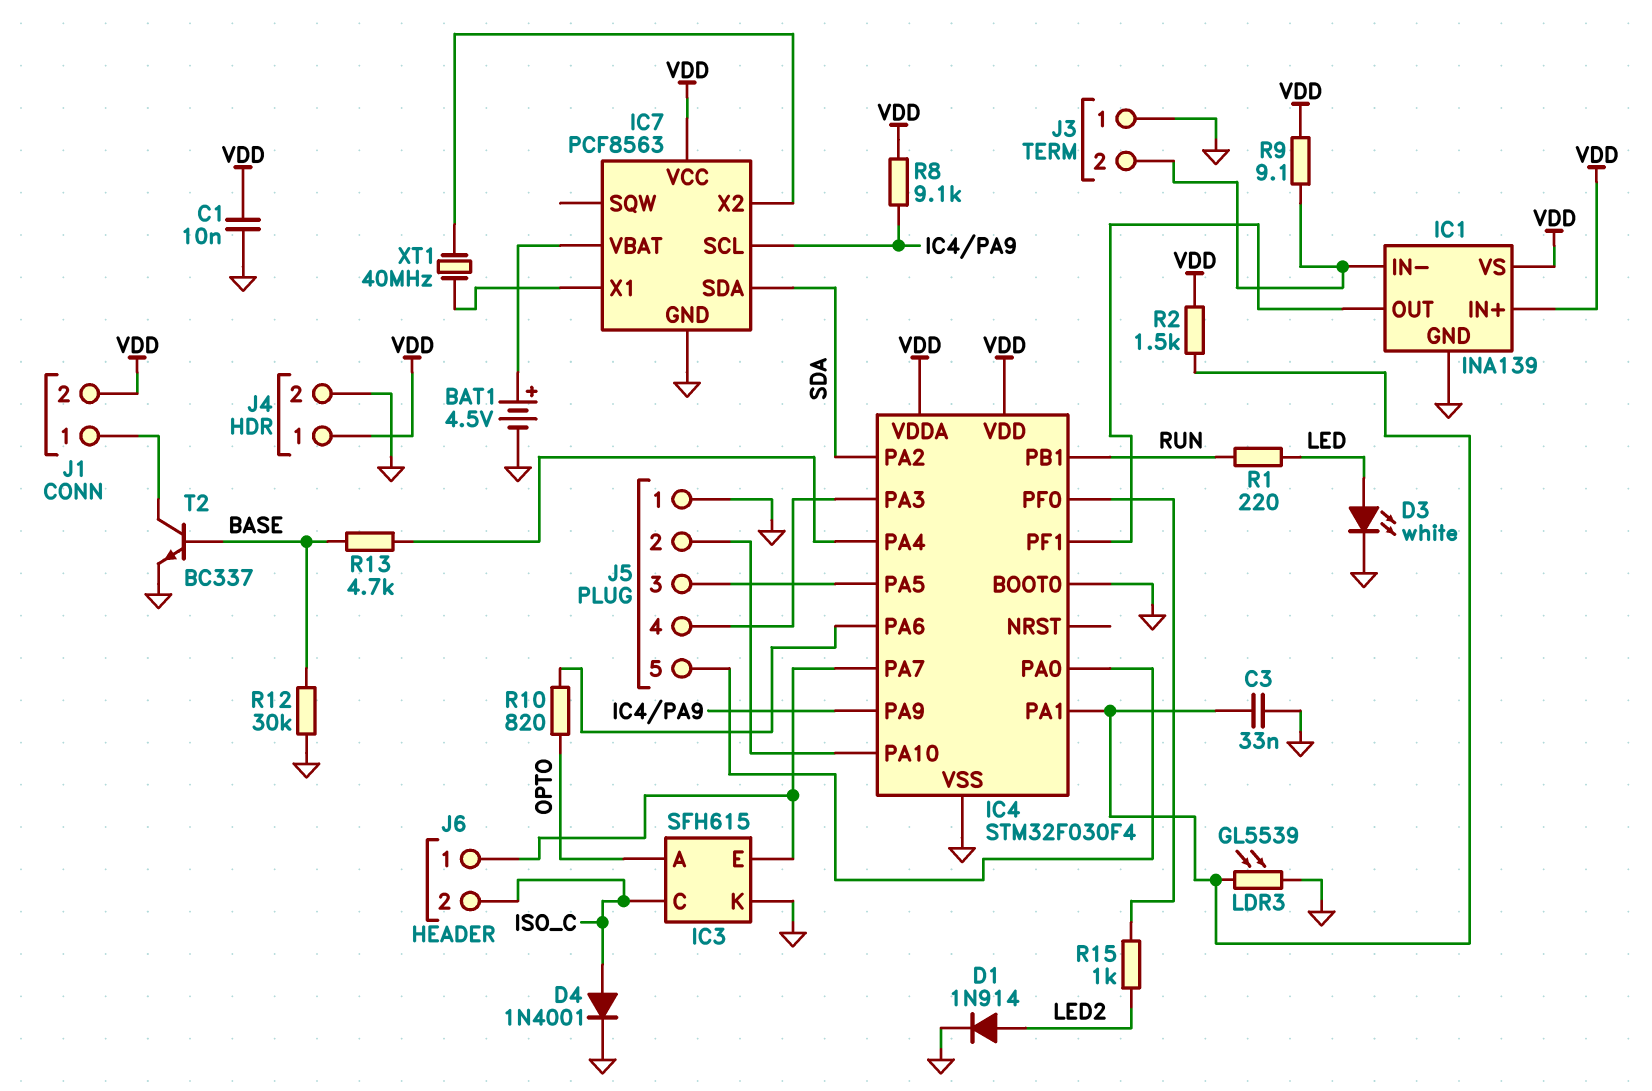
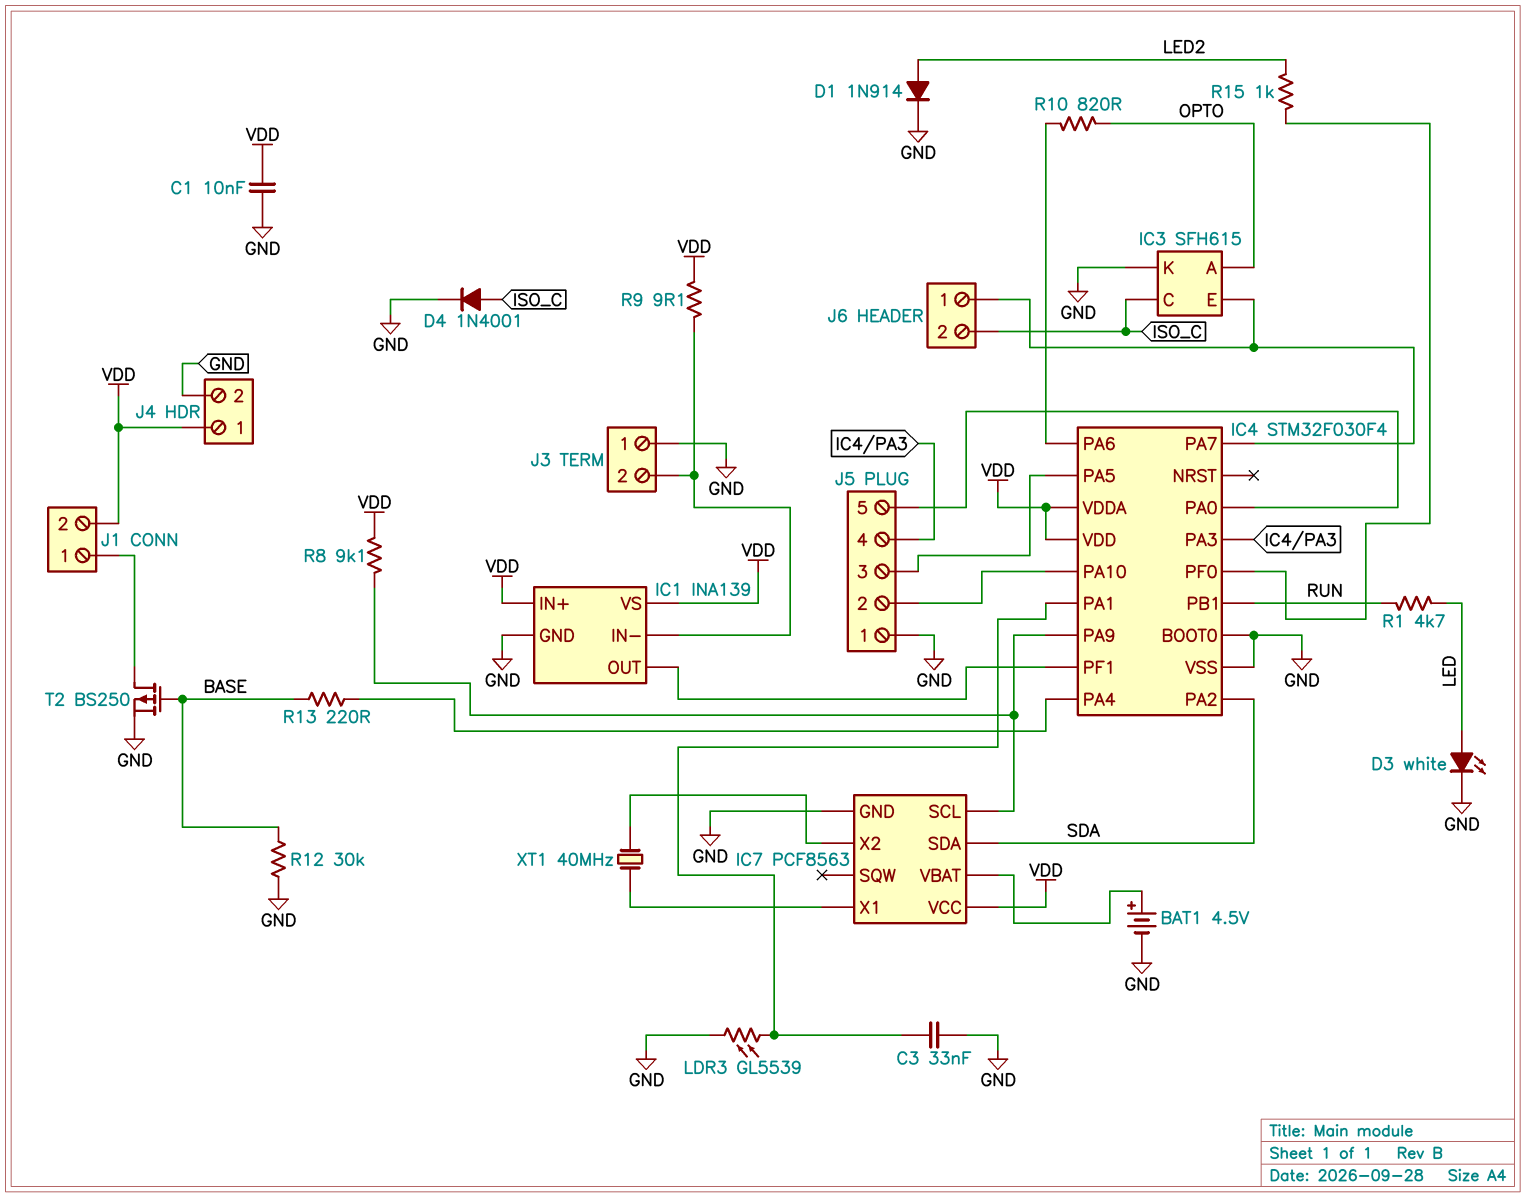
R1: 220 (LED, RUN) -> 4.7k (LED, RUN)
R2: 1.5k (IC4/PA1, VDD) -> none
R13: 4.7k (BASE, IC4/PA4) -> 220 (BASE, IC4/PA4)
T2: NPN BC337 (B BASE, C J1/1, E GND) -> PMOS BS250 (G BASE, D J1/1, S GND)

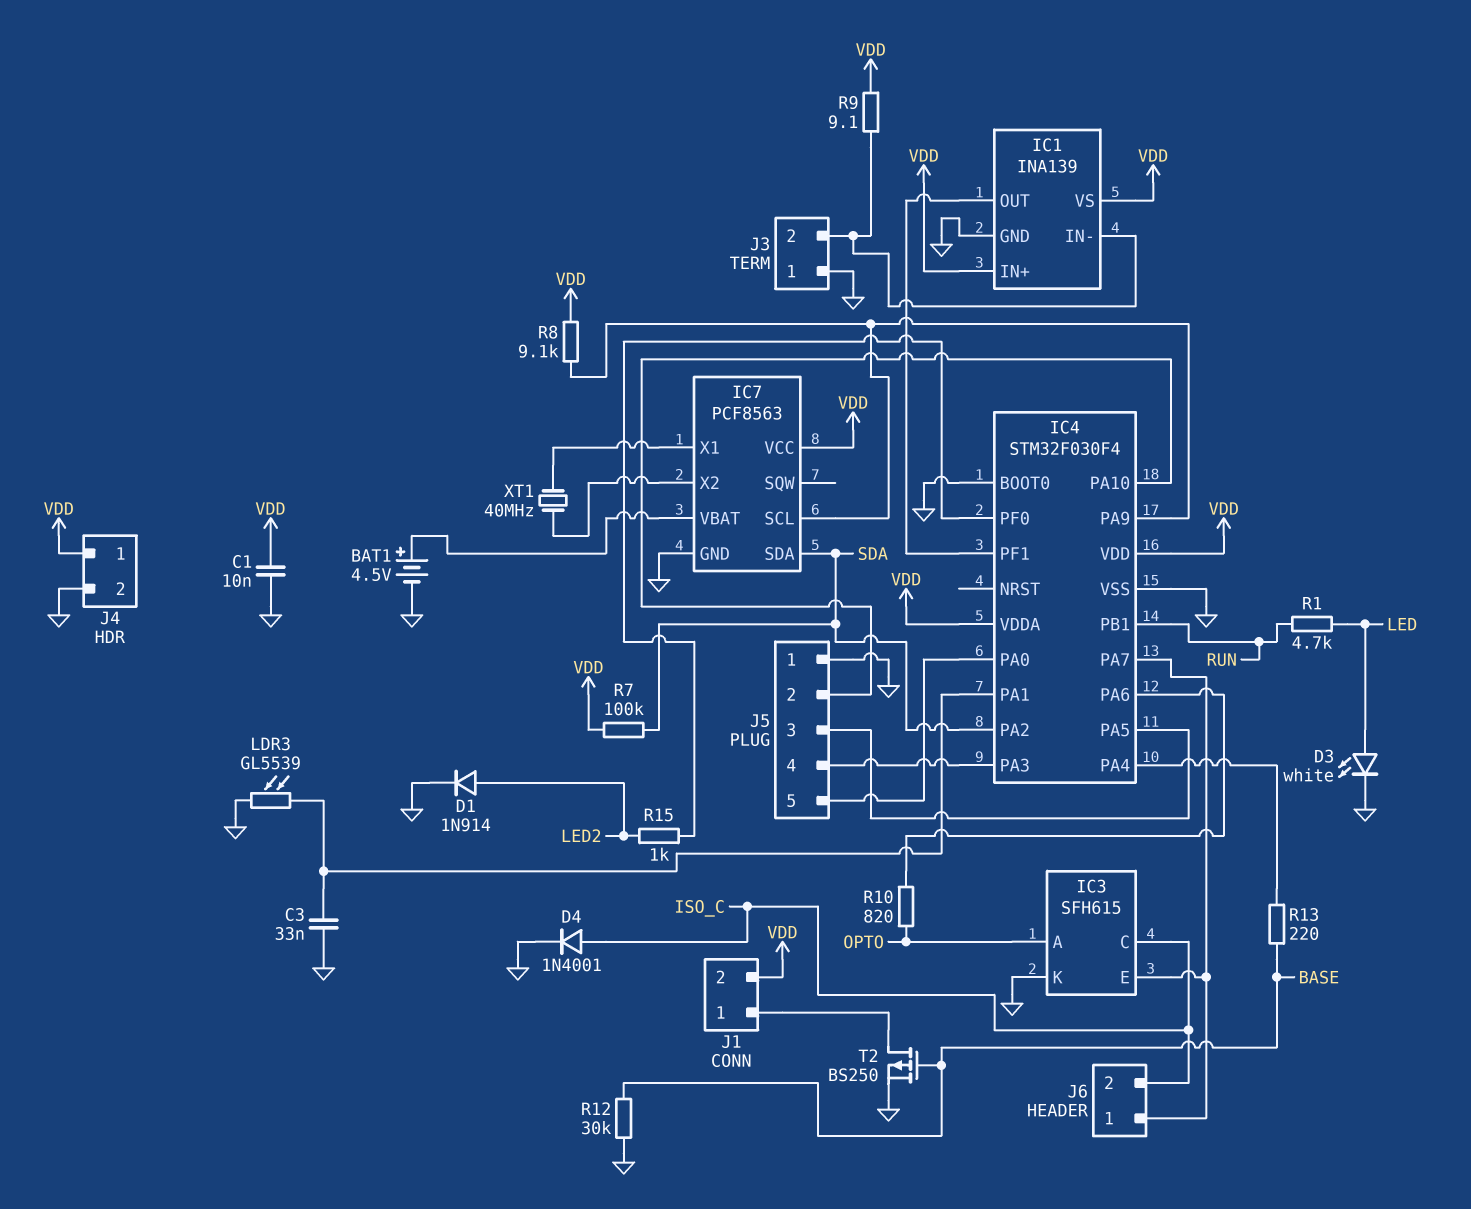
R7: none -> 100k (SDA, VDD)

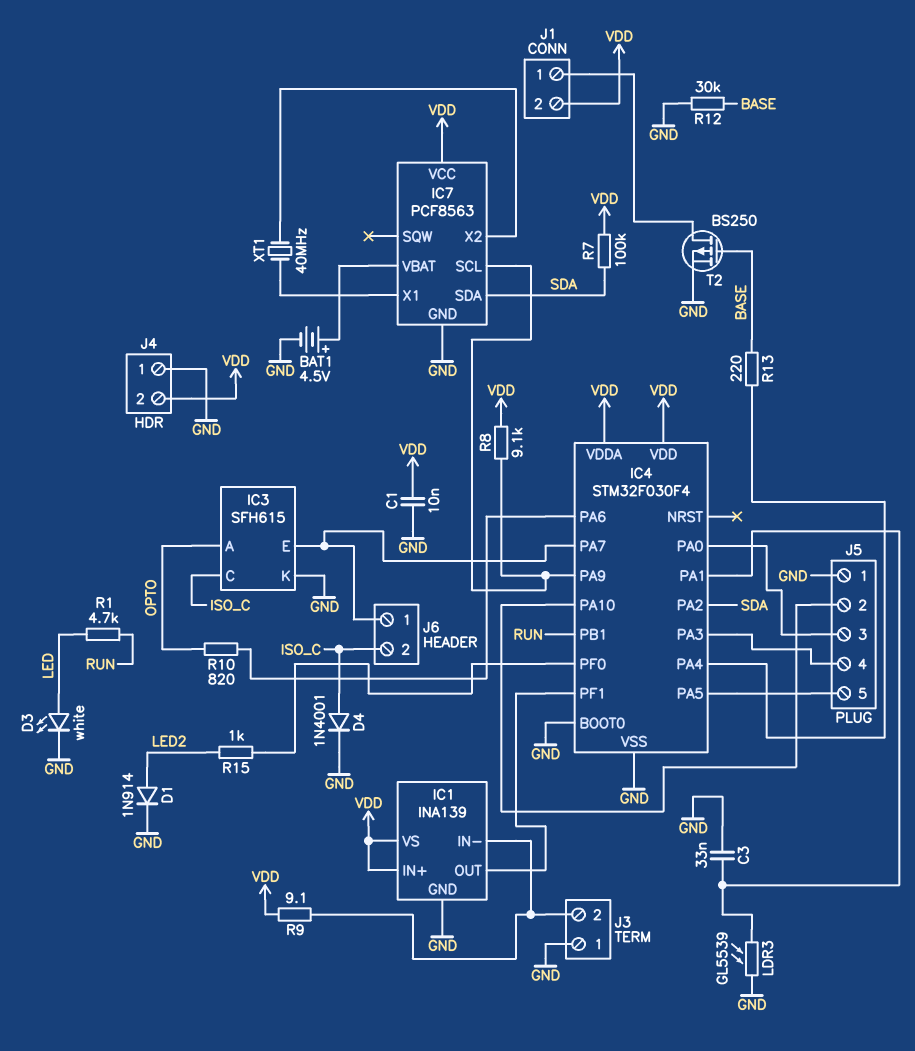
J4 pin 1: VDD -> GND
J4 pin 2: GND -> VDD
J5 pin 3: IC4/PA5 -> IC4/PA0
J5 pin 5: IC4/PA0 -> IC4/PA5

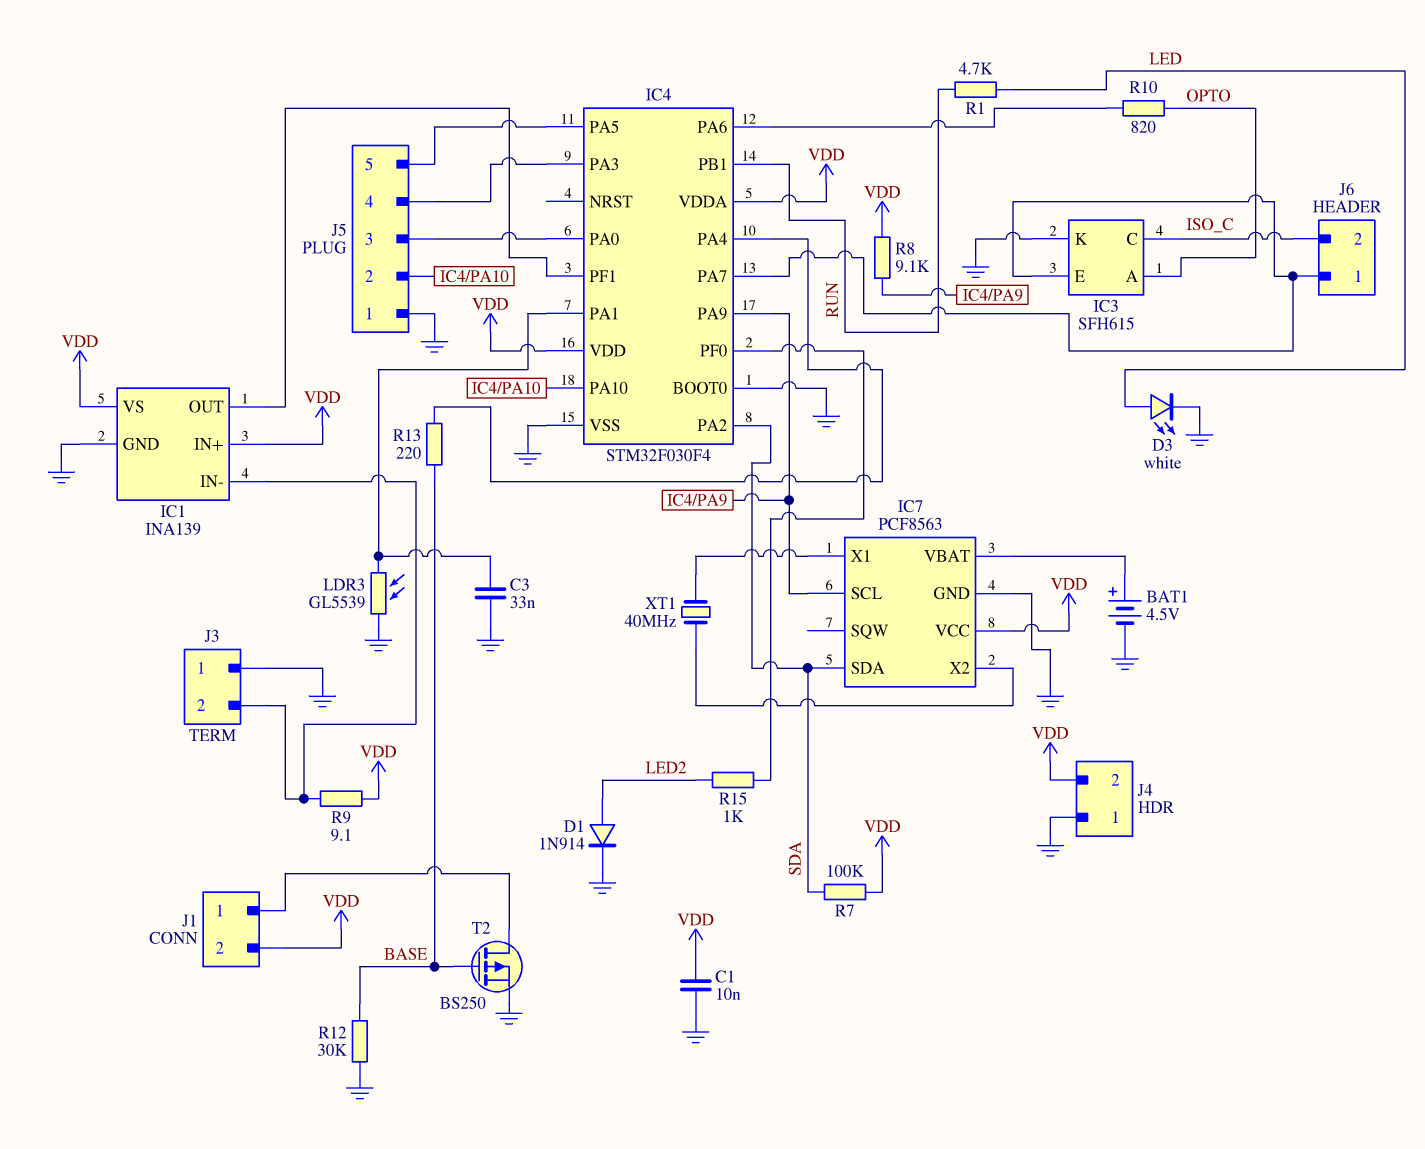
D4: diode 1N4001 (A ISO_C, K GND) -> none

